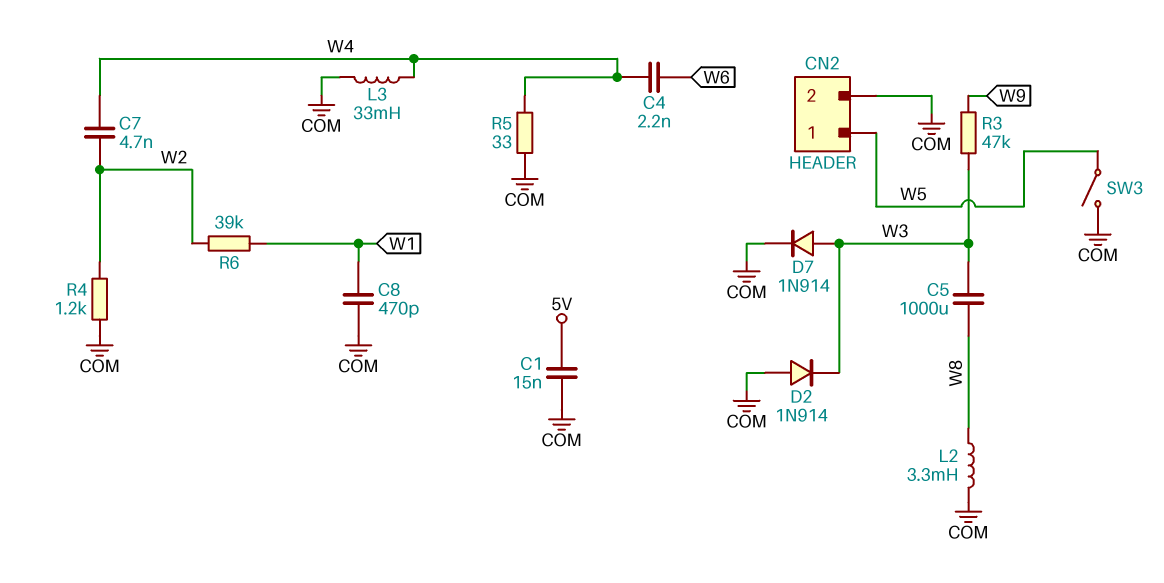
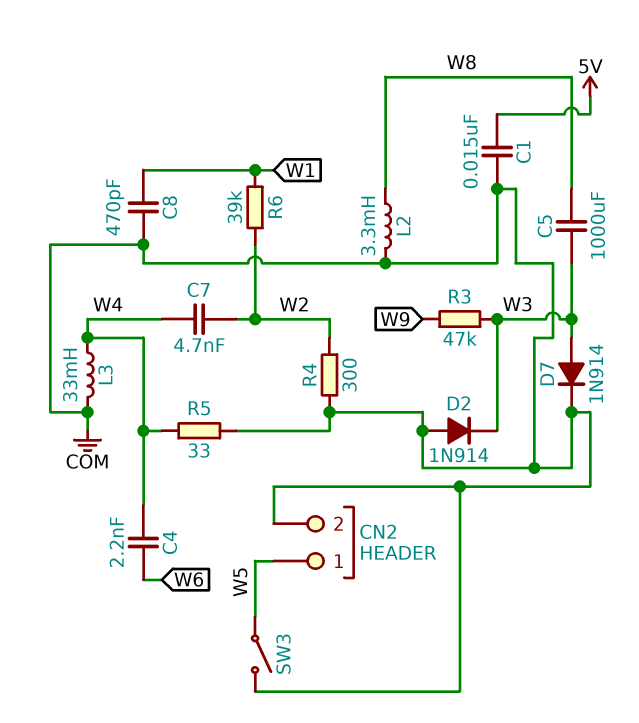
R4: 1.2k (COM, W2) -> 300 (COM, W2)

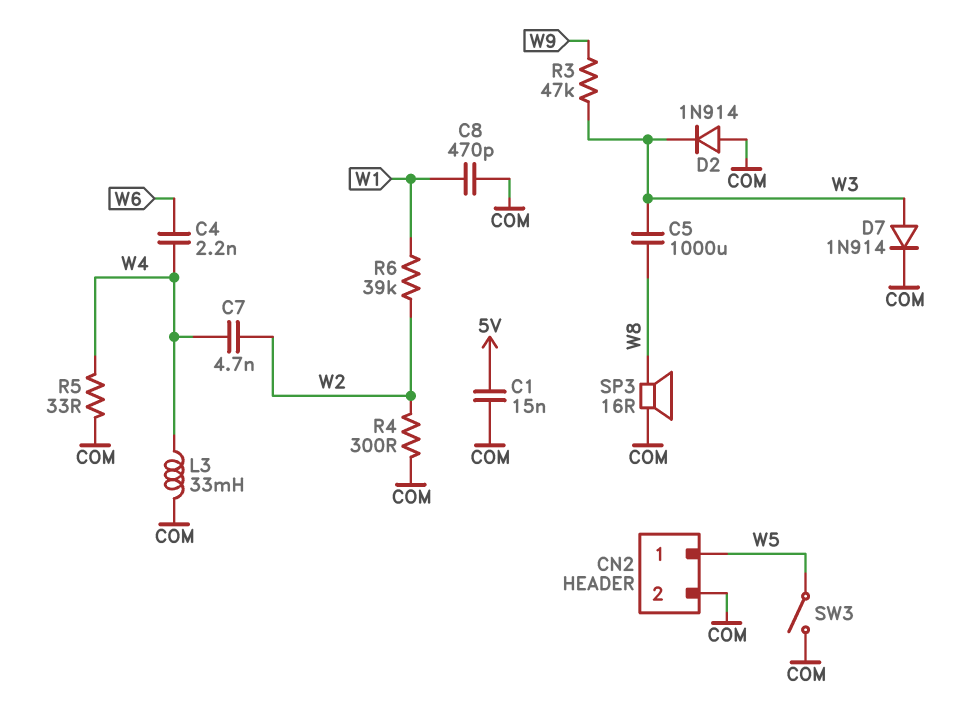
L2: 3.3mH (COM, W8) -> none
SP3: none -> speaker 16R (COM, W8)

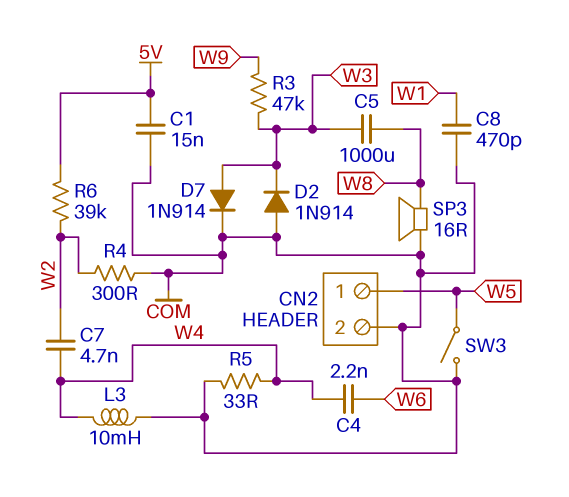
L3: 33mH (COM, W4) -> 10mH (COM, W4)
R6: 39k (W1, W2) -> 39k (5V, W2)

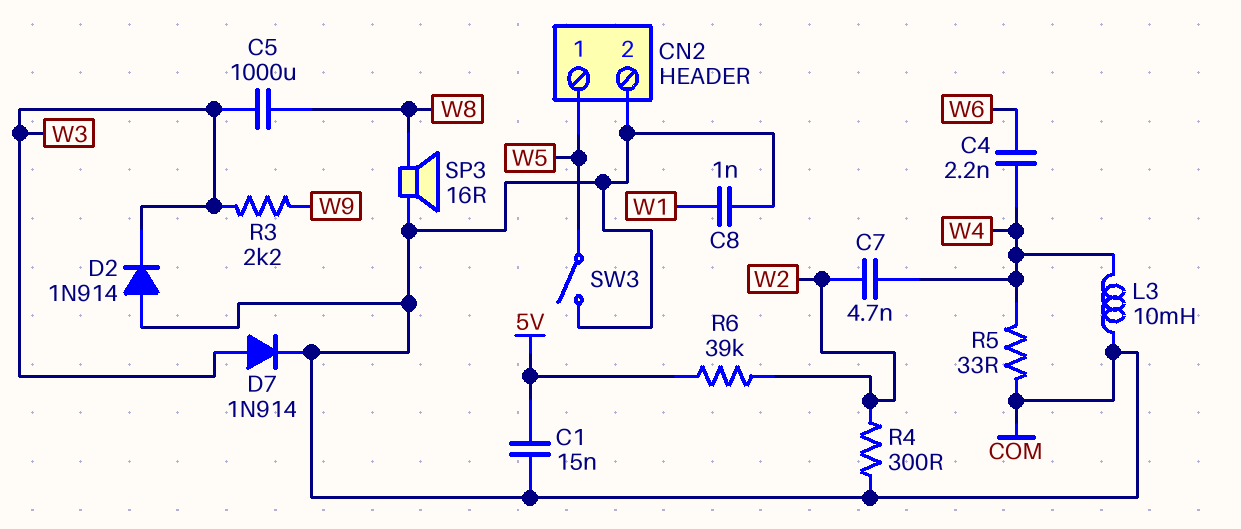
C8: 470pF (COM, W1) -> 1nF (COM, W1)
R3: 47k (W3, W9) -> 2.2k (W3, W9)

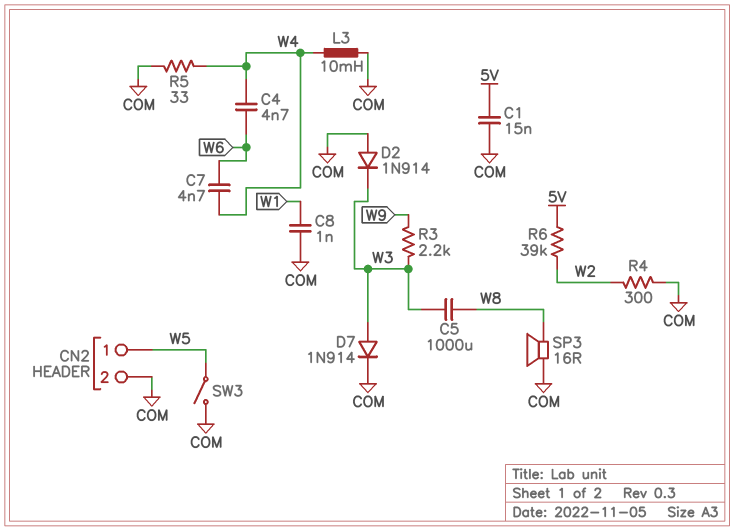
C4: 2.2nF (W4, W6) -> 4.7nF (W4, W6)
C7: 4.7nF (W2, W4) -> 4.7nF (W4, W6)

